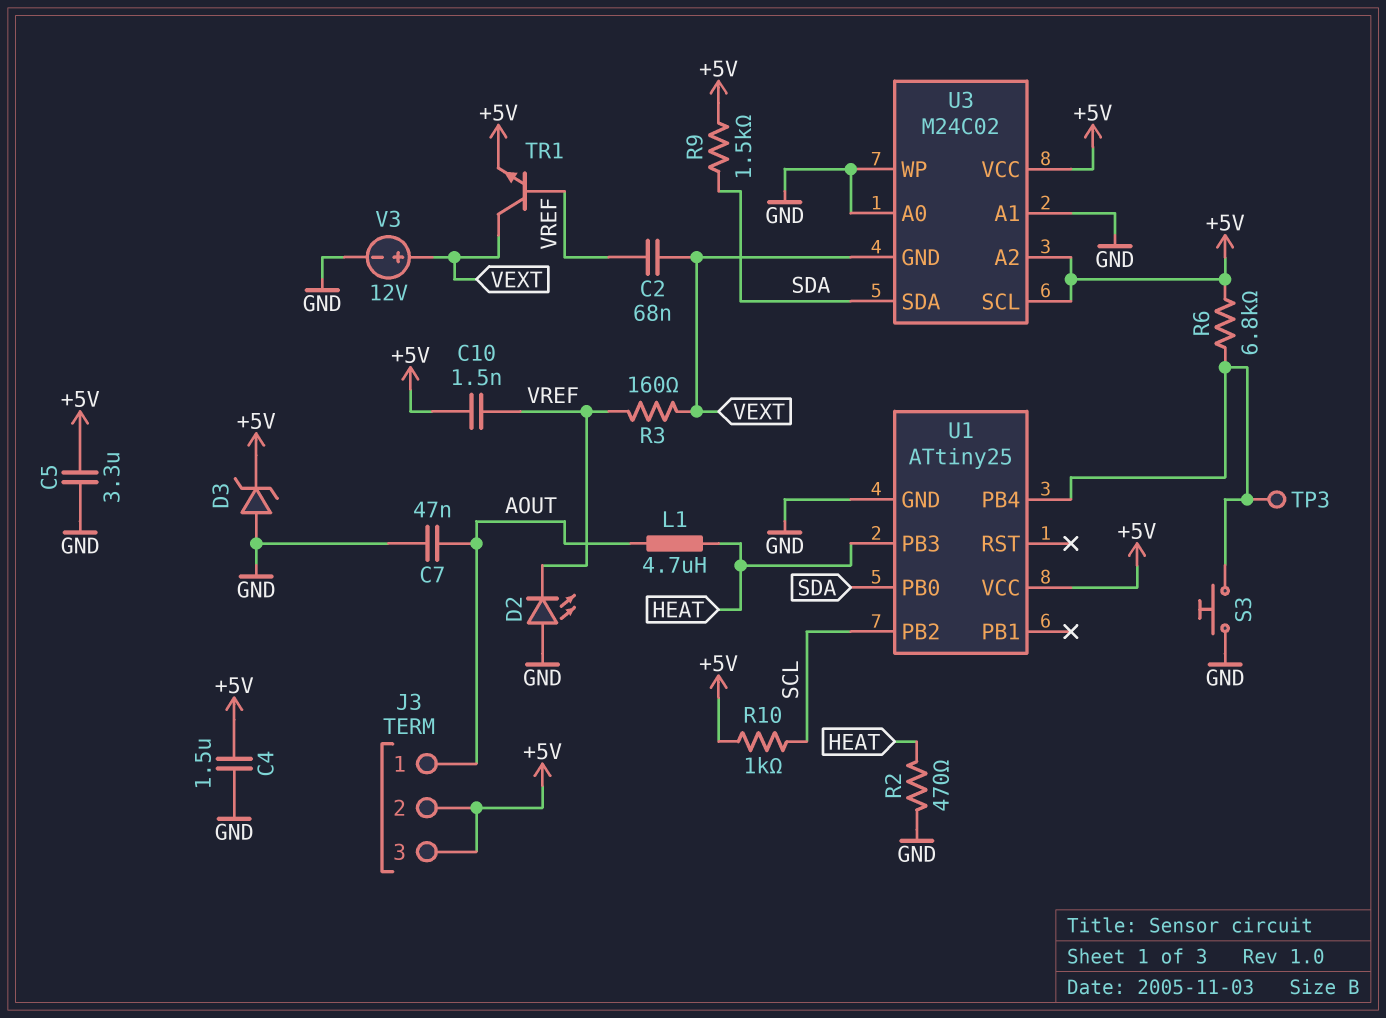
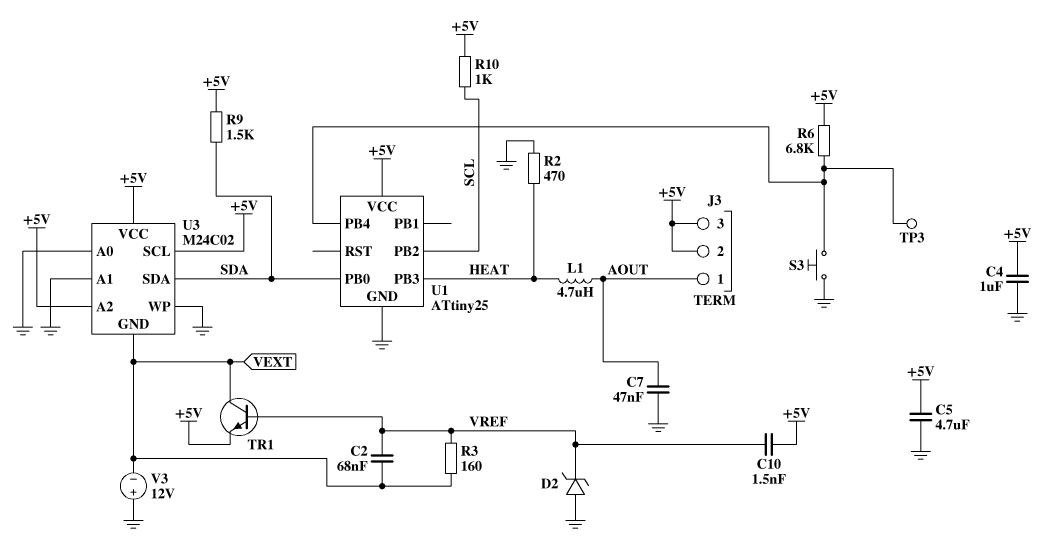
C4: 1.5uF (+5V, GND) -> 1uF (+5V, GND)
C5: 3.3uF (+5V, GND) -> 4.7uF (+5V, GND)
D2: LED (A GND, K VREF) -> zener (A GND, K VREF)
D3: zener (A GND, K +5V) -> none
V3: 12V (plus VEXT, minus GND) -> 12V (plus GND, minus VEXT)

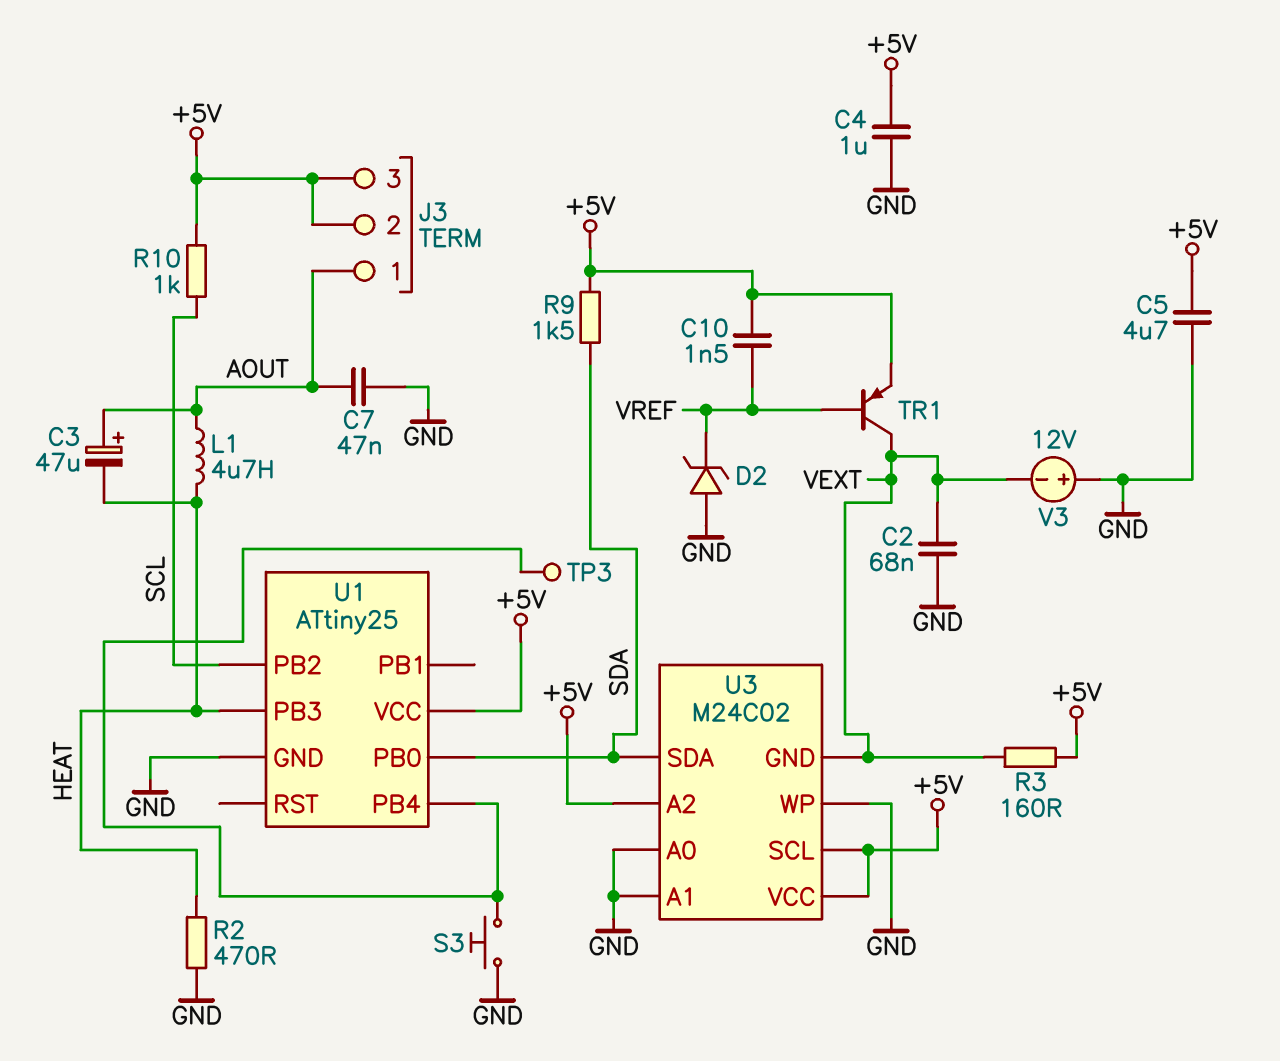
C2: 68nF (VEXT, VREF) -> 68nF (GND, VEXT)
C3: none -> 47uF (plus AOUT, minus HEAT)
R3: 160 (VEXT, VREF) -> 160 (+5V, VEXT)
R6: 6.8k (+5V, U1/PB4) -> none
TR1: NPN (B VREF, C VEXT, E +5V) -> PNP (B VREF, C VEXT, E +5V)

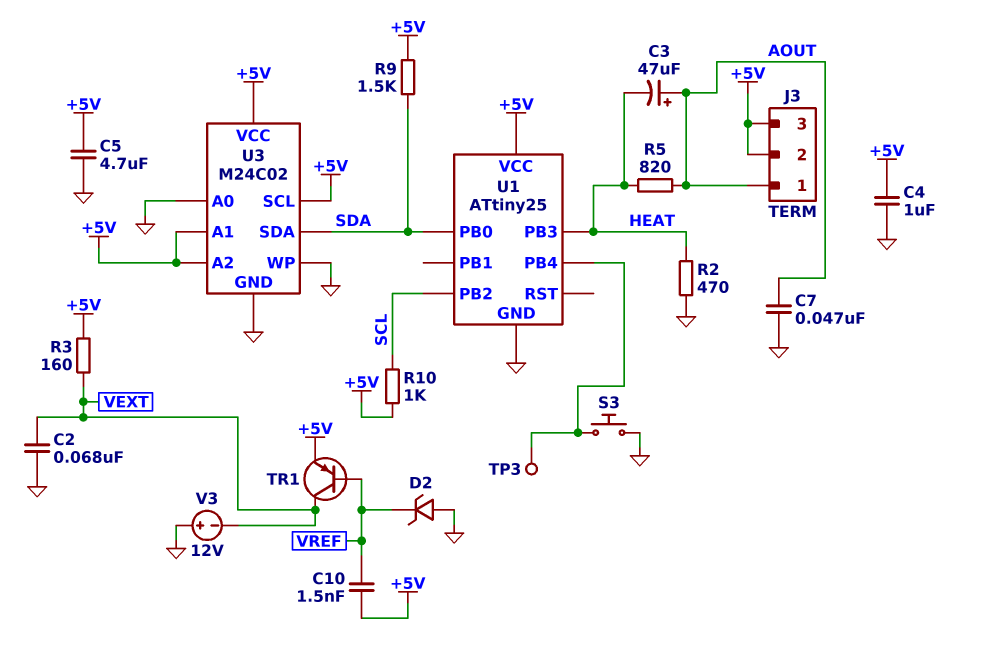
L1: 4.7uH (AOUT, HEAT) -> none
R5: none -> 820 (AOUT, HEAT)
U3 pin A1: GND -> +5V
U3 pin GND: VEXT -> GND

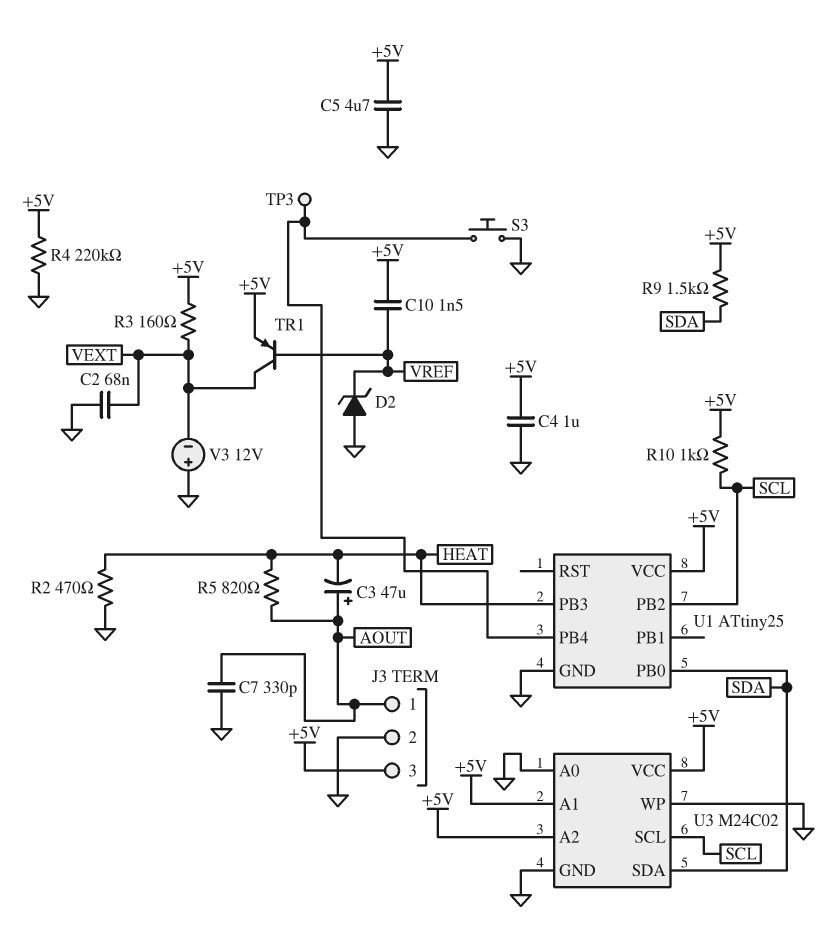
C7: 47nF (AOUT, GND) -> 330pF (AOUT, GND)
J3 pin 2: +5V -> GND
R4: none -> 220k (+5V, GND)
U3 pin SCL: +5V -> SCL

